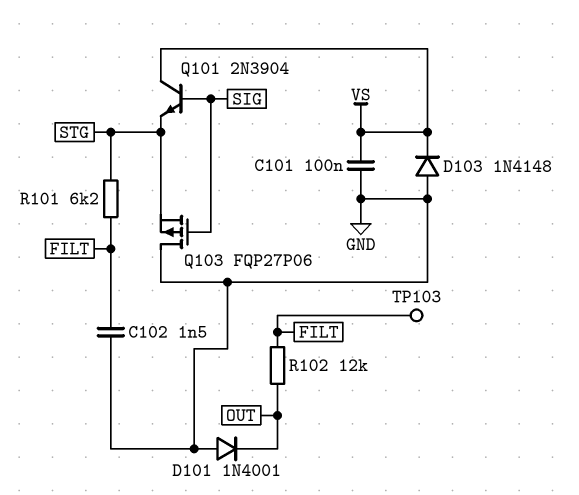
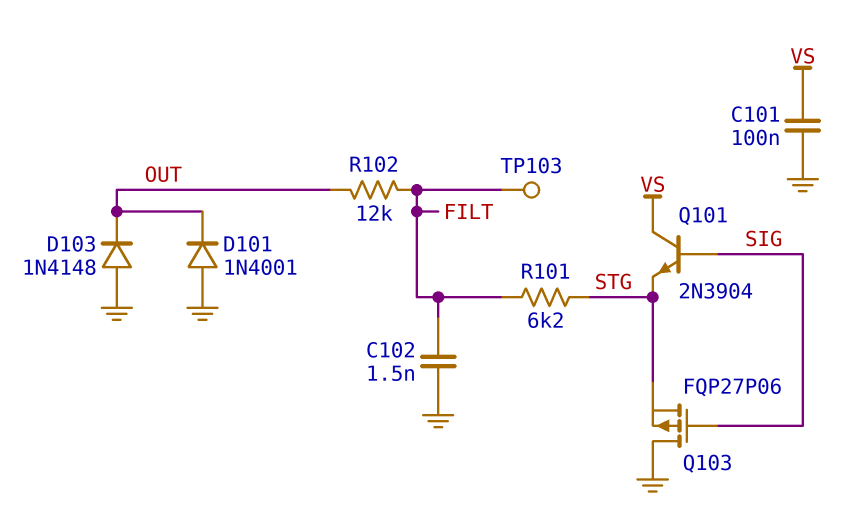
D103: diode 1N4148 (A GND, K VS) -> diode 1N4148 (A GND, K OUT)

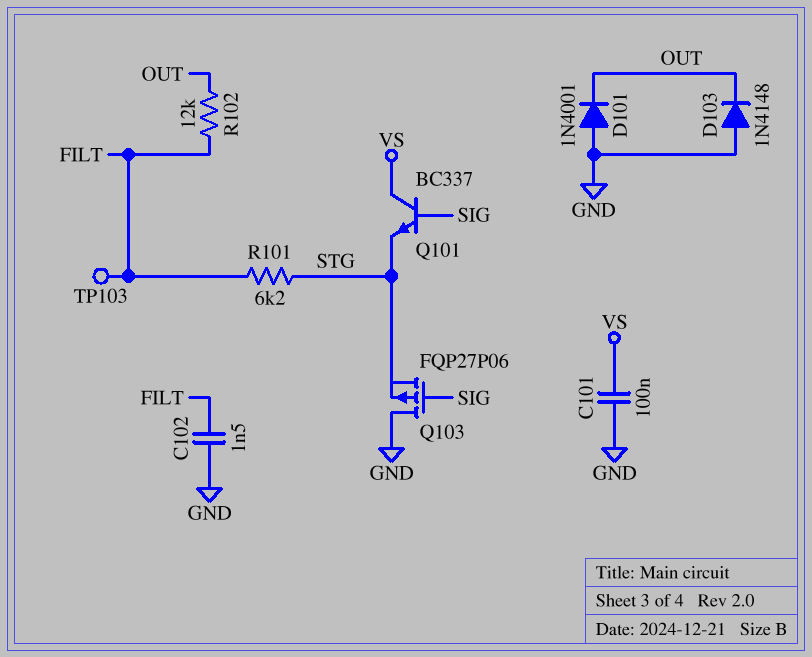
Q101: NPN 2N3904 (B SIG, C VS, E STG) -> NPN BC337 (B SIG, C VS, E STG)

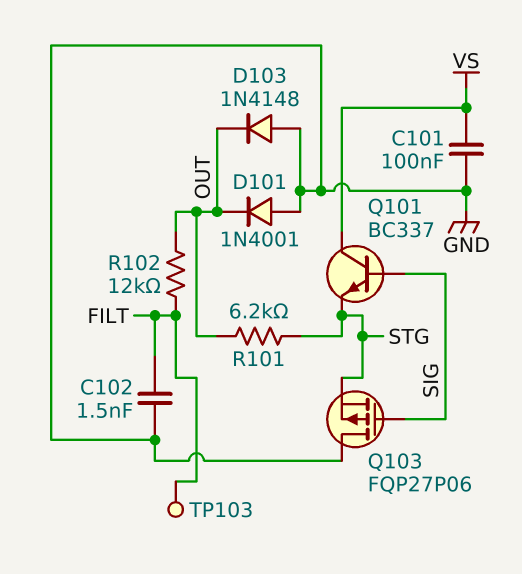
R101: 6.2k (FILT, STG) -> 6.2k (OUT, STG)

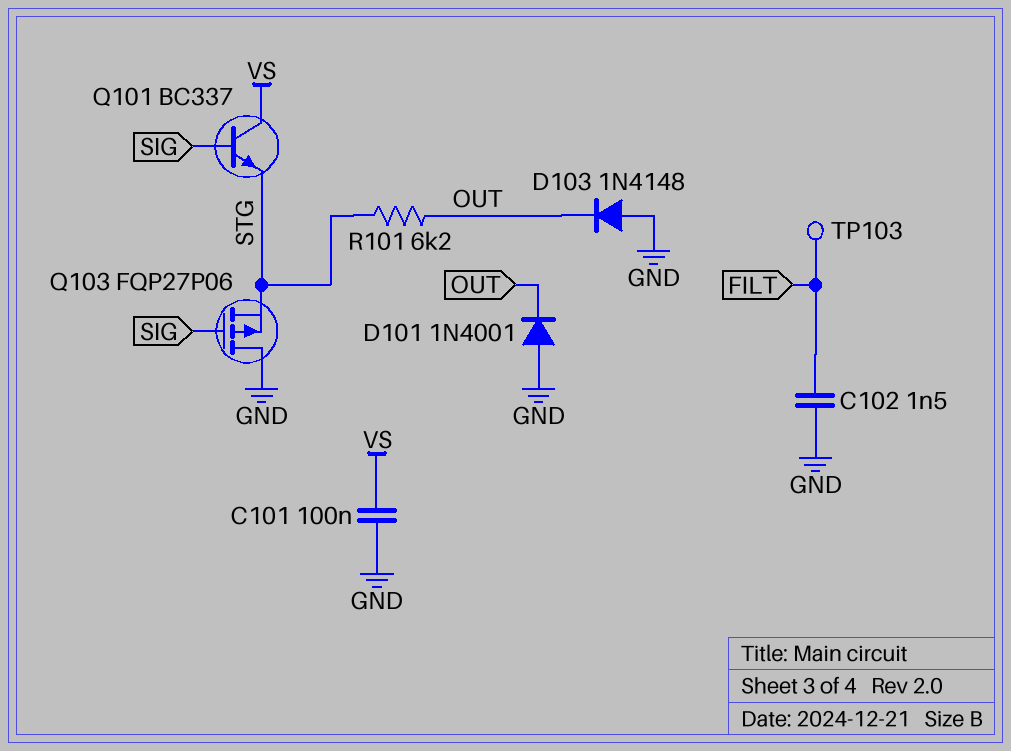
R102: 12k (FILT, OUT) -> none

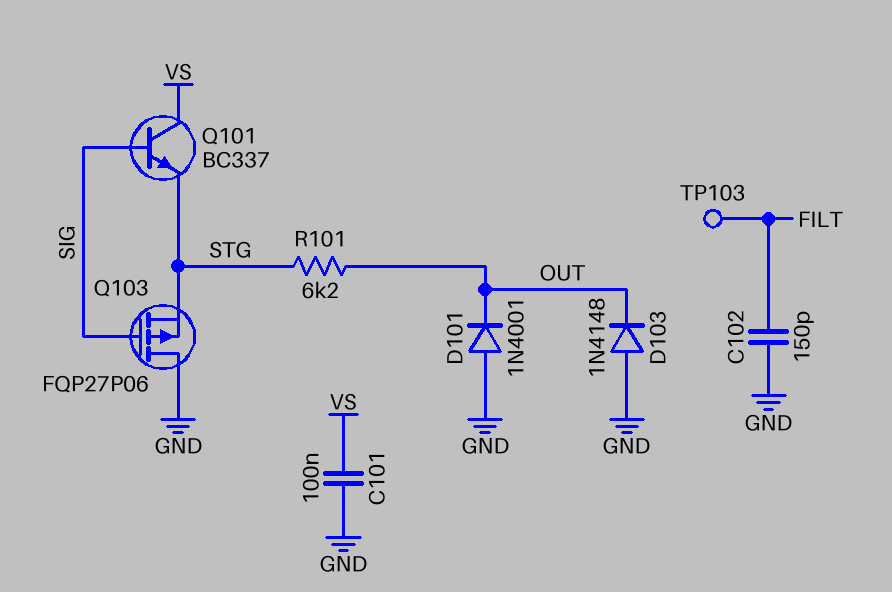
C102: 1.5nF (FILT, GND) -> 150pF (FILT, GND)

